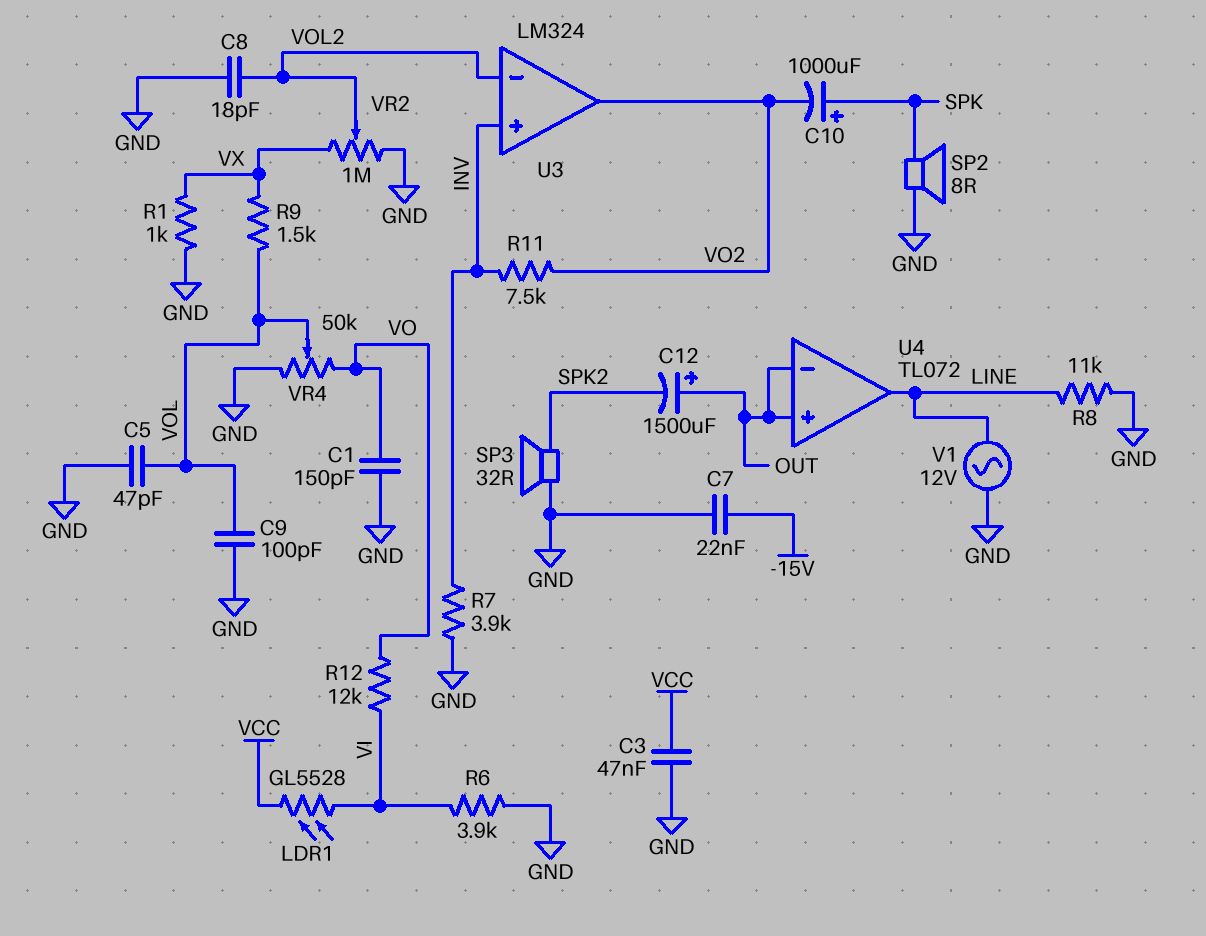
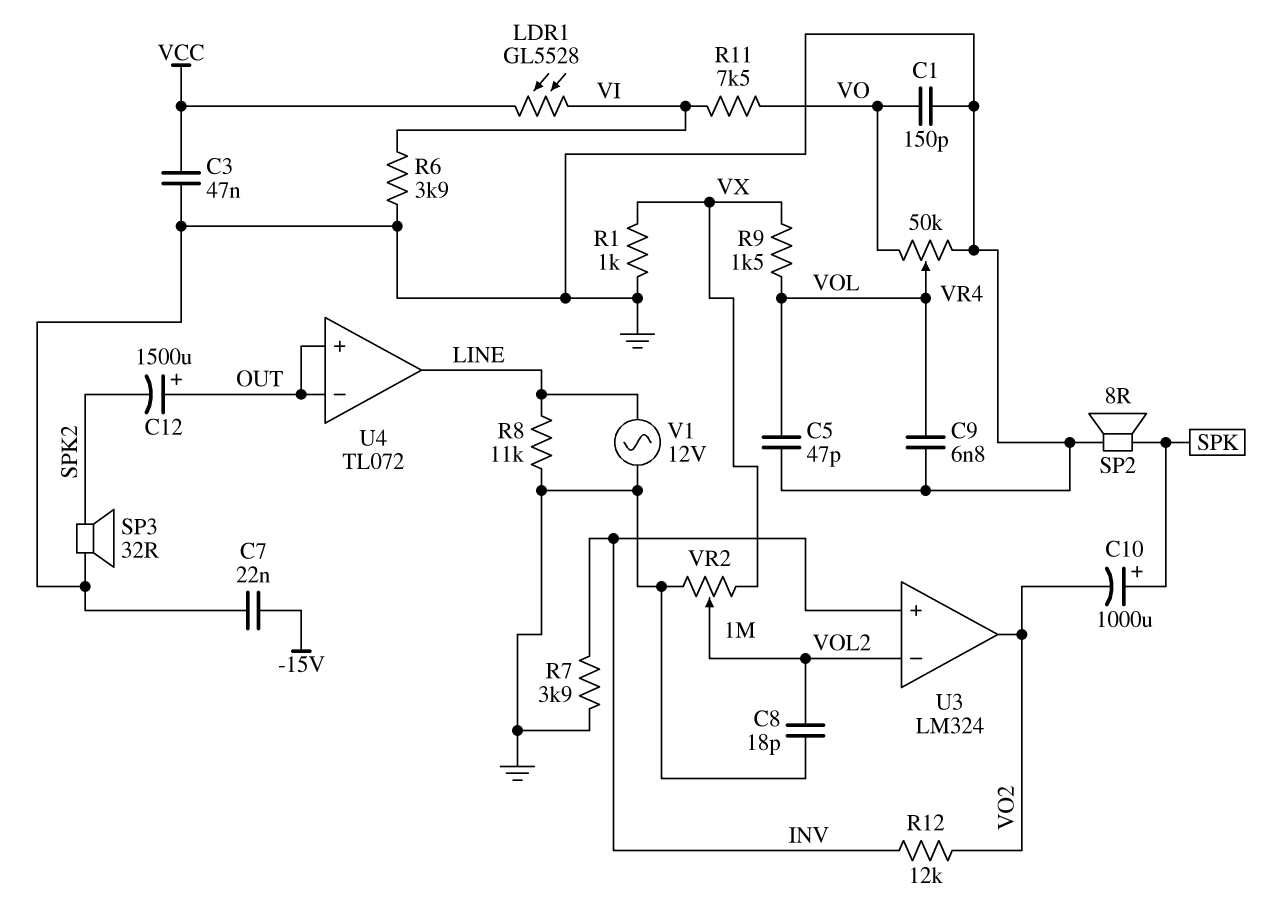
C9: 100pF (GND, VOL) -> 6.8nF (GND, VOL)
R11: 7.5k (INV, VO2) -> 7.5k (VI, VO)
R12: 12k (VI, VO) -> 12k (INV, VO2)

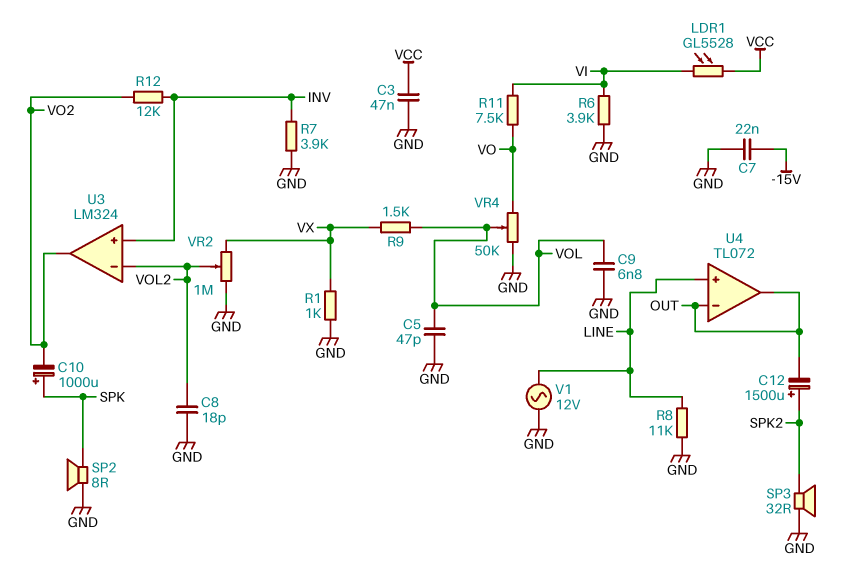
C1: 150pF (GND, VO) -> none
C12: 1500uF (plus OUT, minus SPK2) -> 1500uF (plus SPK2, minus OUT)
U4 pin in+: OUT -> LINE
U4 pin out: LINE -> OUT

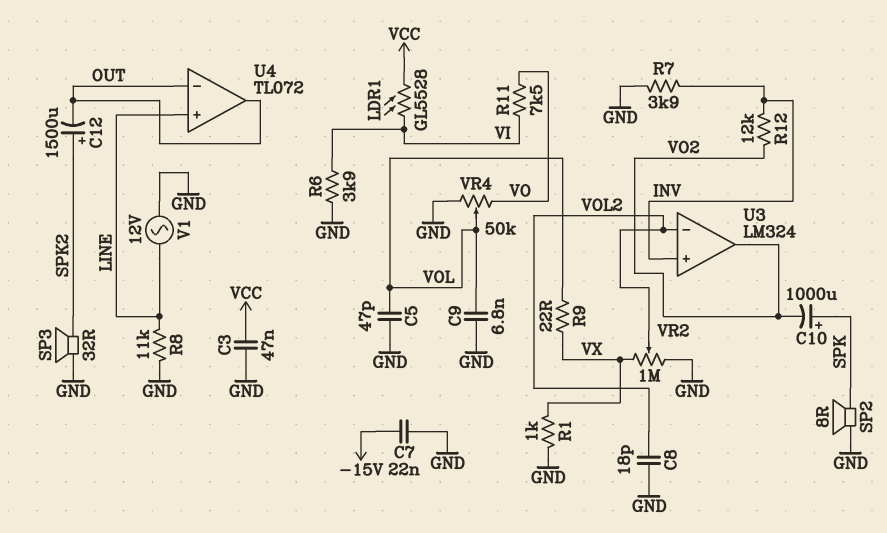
R9: 1.5k (VOL, VX) -> 22 (VOL, VX)

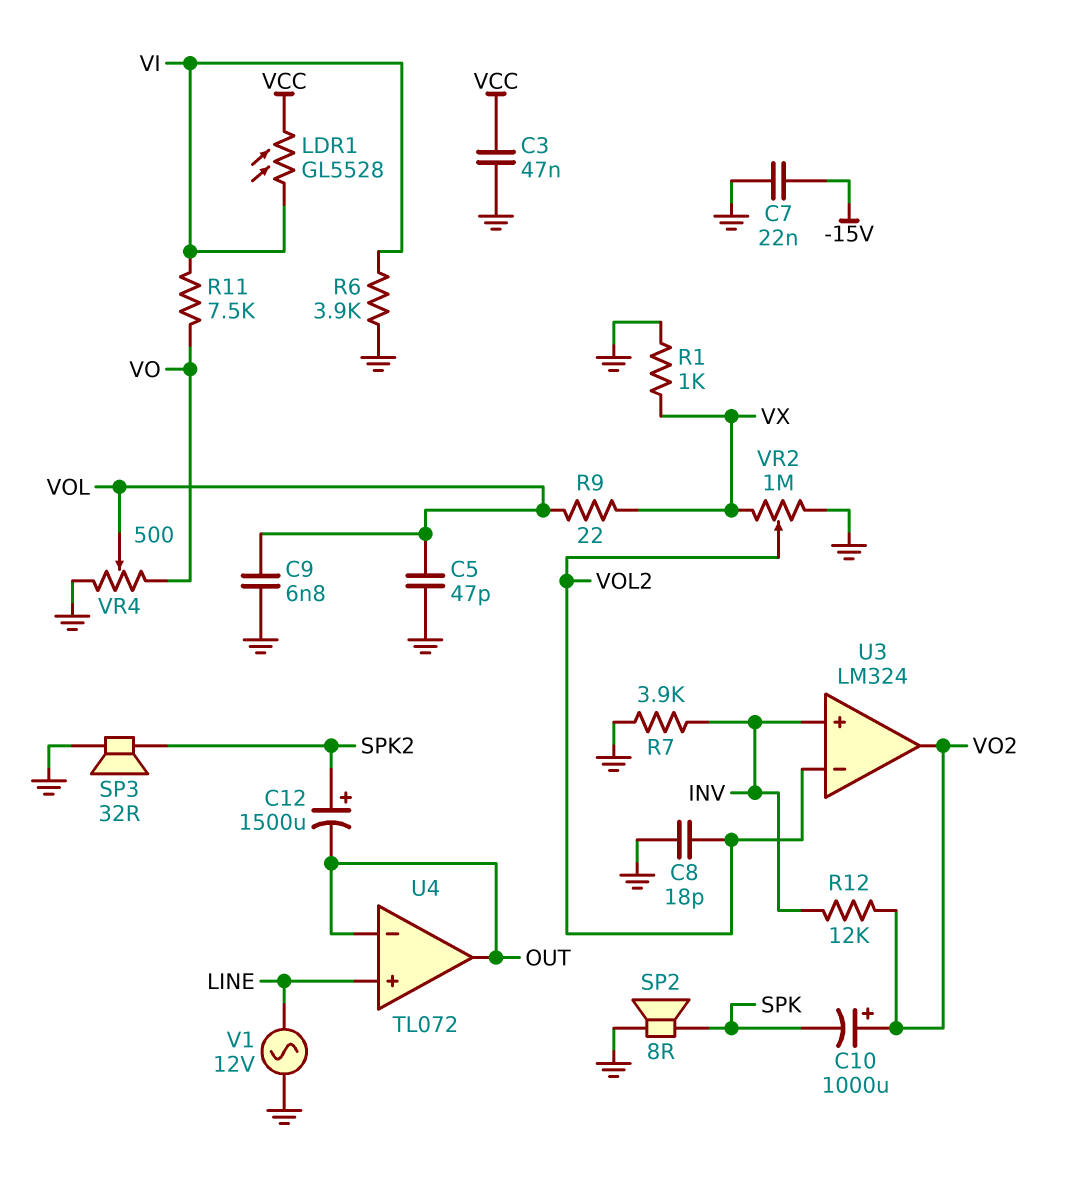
C10: 1000uF (plus SPK, minus VO2) -> 1000uF (plus VO2, minus SPK)
R8: 11k (GND, LINE) -> none
VR4: 50k (GND, VO, wiper VOL) -> 500 (GND, VO, wiper VOL)

